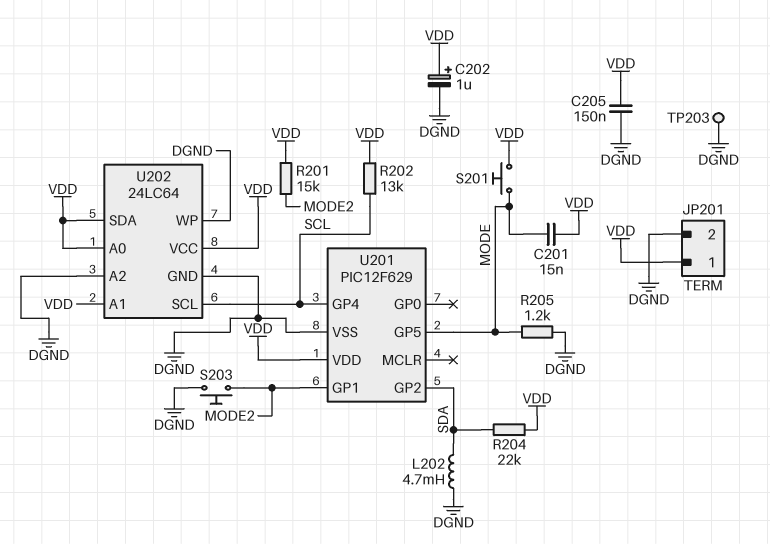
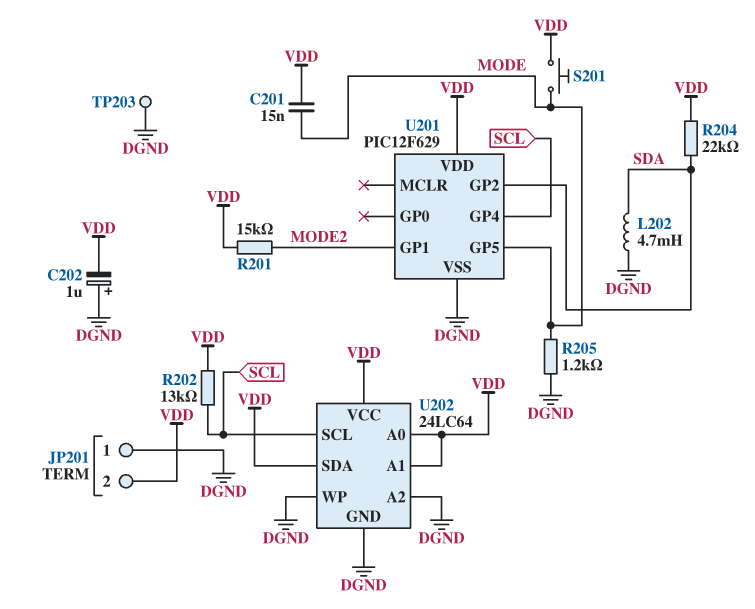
C202: 1uF (plus VDD, minus DGND) -> 1uF (plus DGND, minus VDD)
C205: 150nF (DGND, VDD) -> none
JP201 pin 1: VDD -> DGND
JP201 pin 2: DGND -> VDD
S203: button (DGND, MODE2) -> none

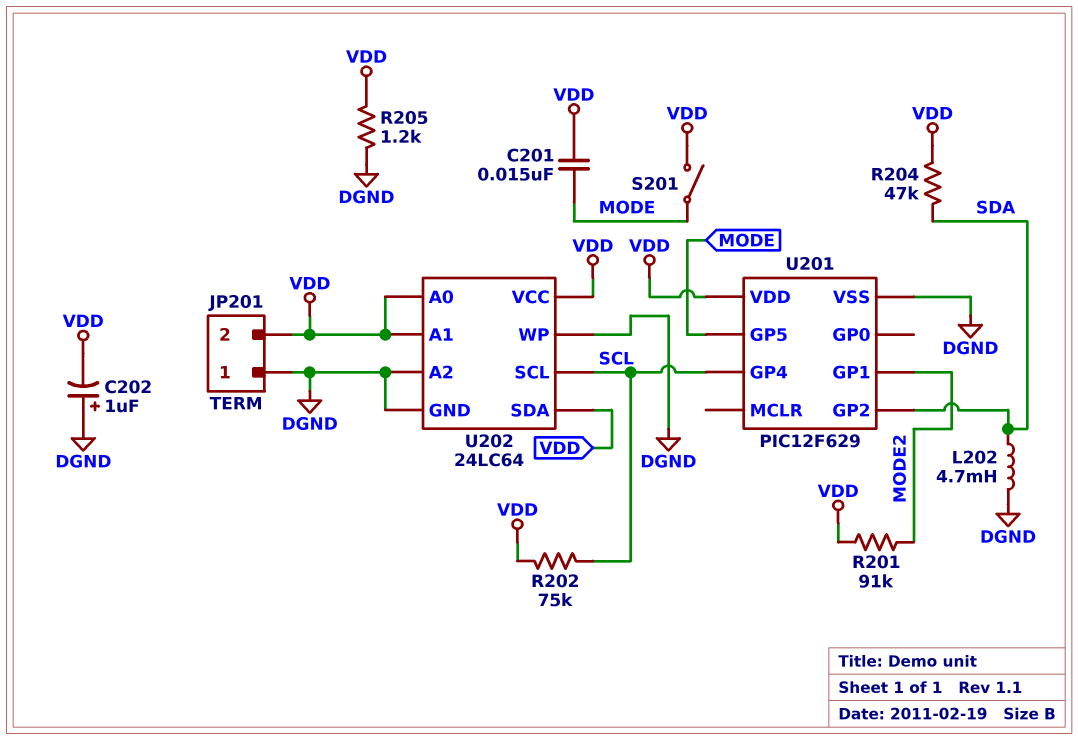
R201: 15k (MODE2, VDD) -> 91k (MODE2, VDD)
R202: 13k (SCL, VDD) -> 75k (SCL, VDD)
R204: 22k (SDA, VDD) -> 47k (SDA, VDD)
R205: 1.2k (DGND, MODE) -> 1.2k (DGND, VDD)
S201: button (MODE, VDD) -> switch (MODE, VDD)
TP203: test point (DGND) -> none

